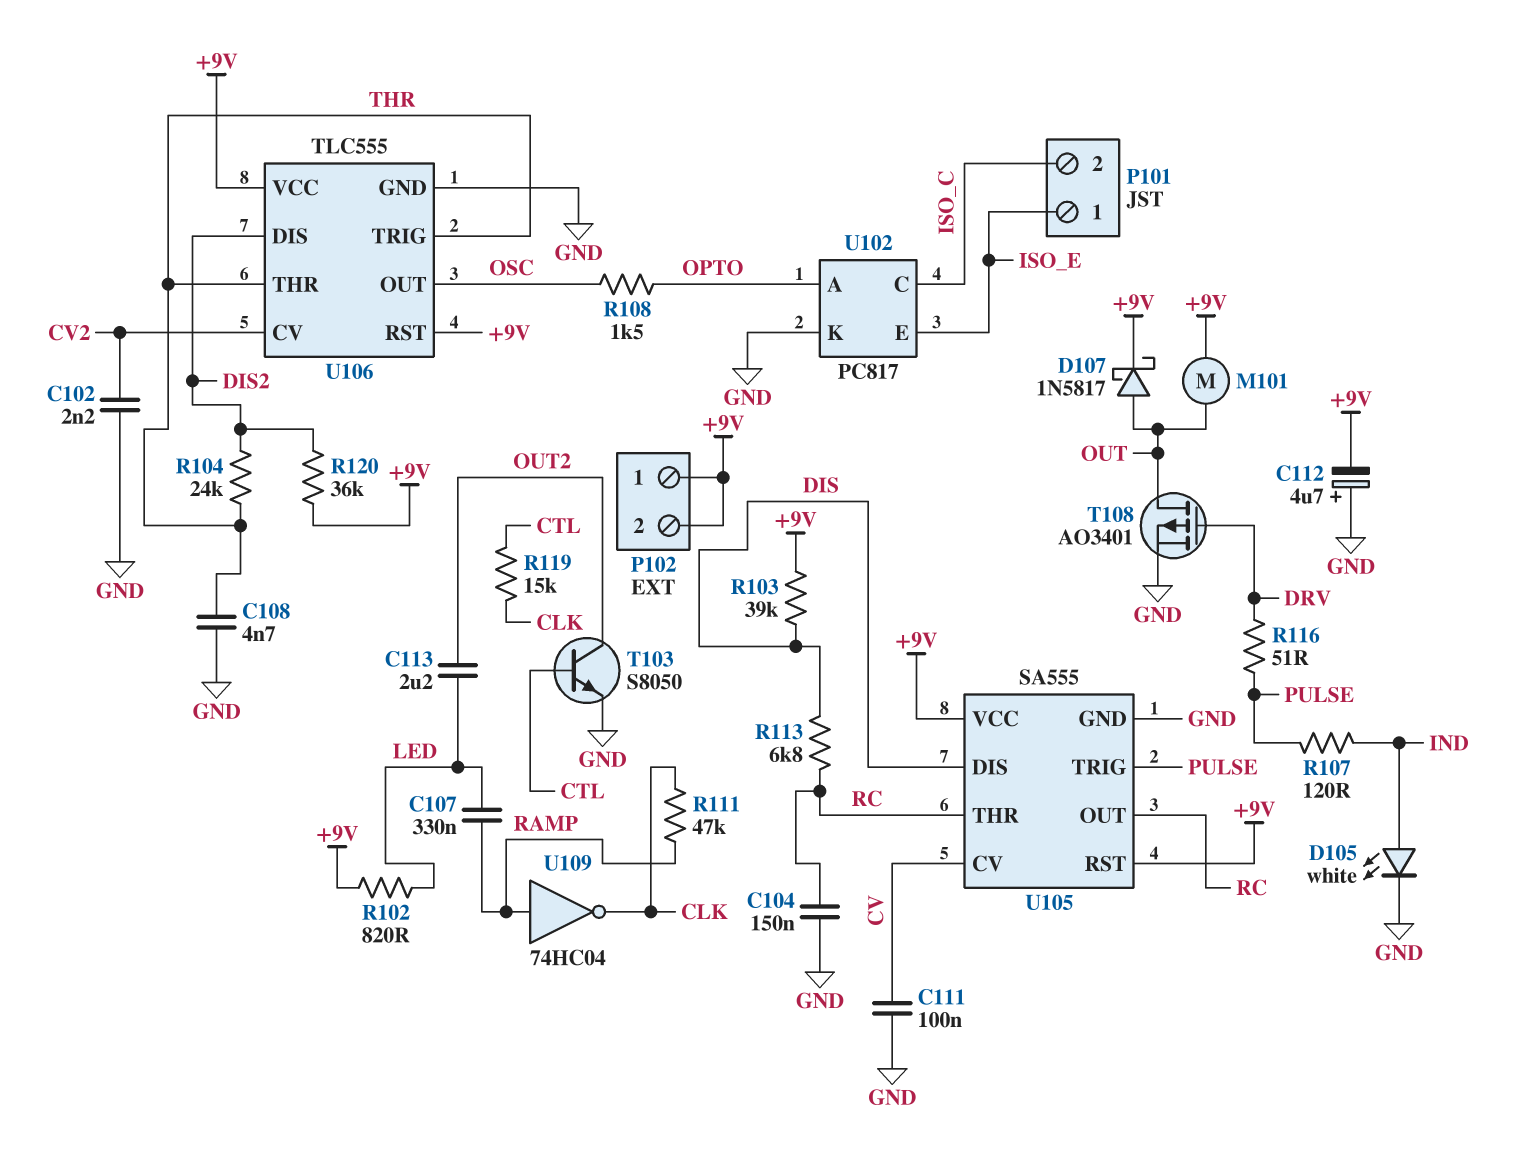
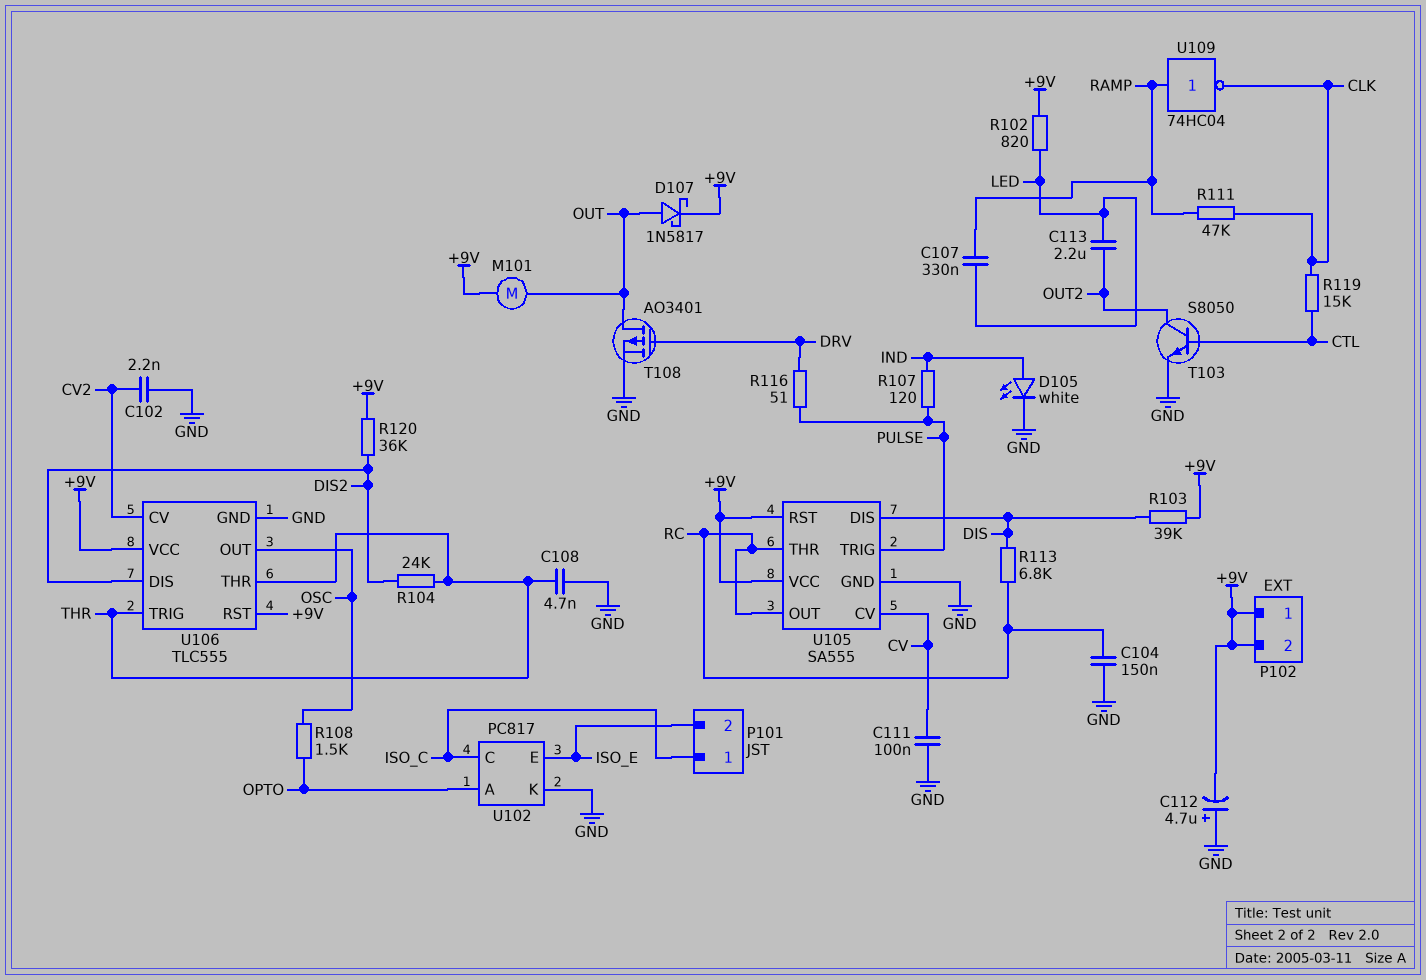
P101 pin 1: ISO_E -> ISO_C
P101 pin 2: ISO_C -> ISO_E

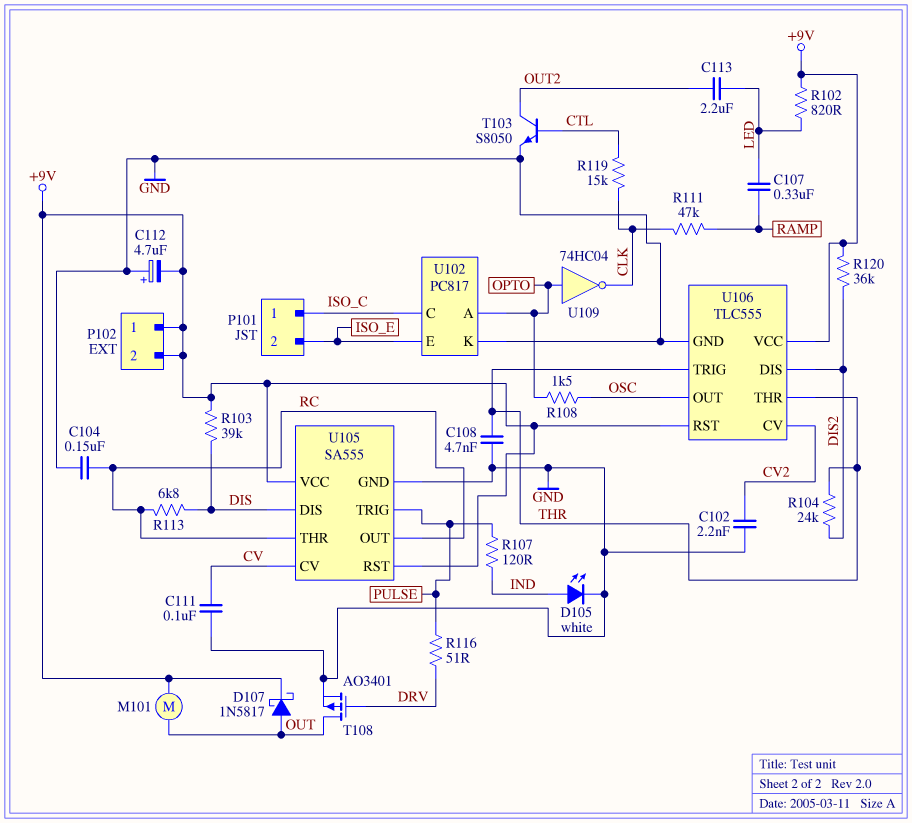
U109: NOT 74HC04 (in RAMP, out CLK) -> NOT 74HC04 (in OPTO, out CLK)

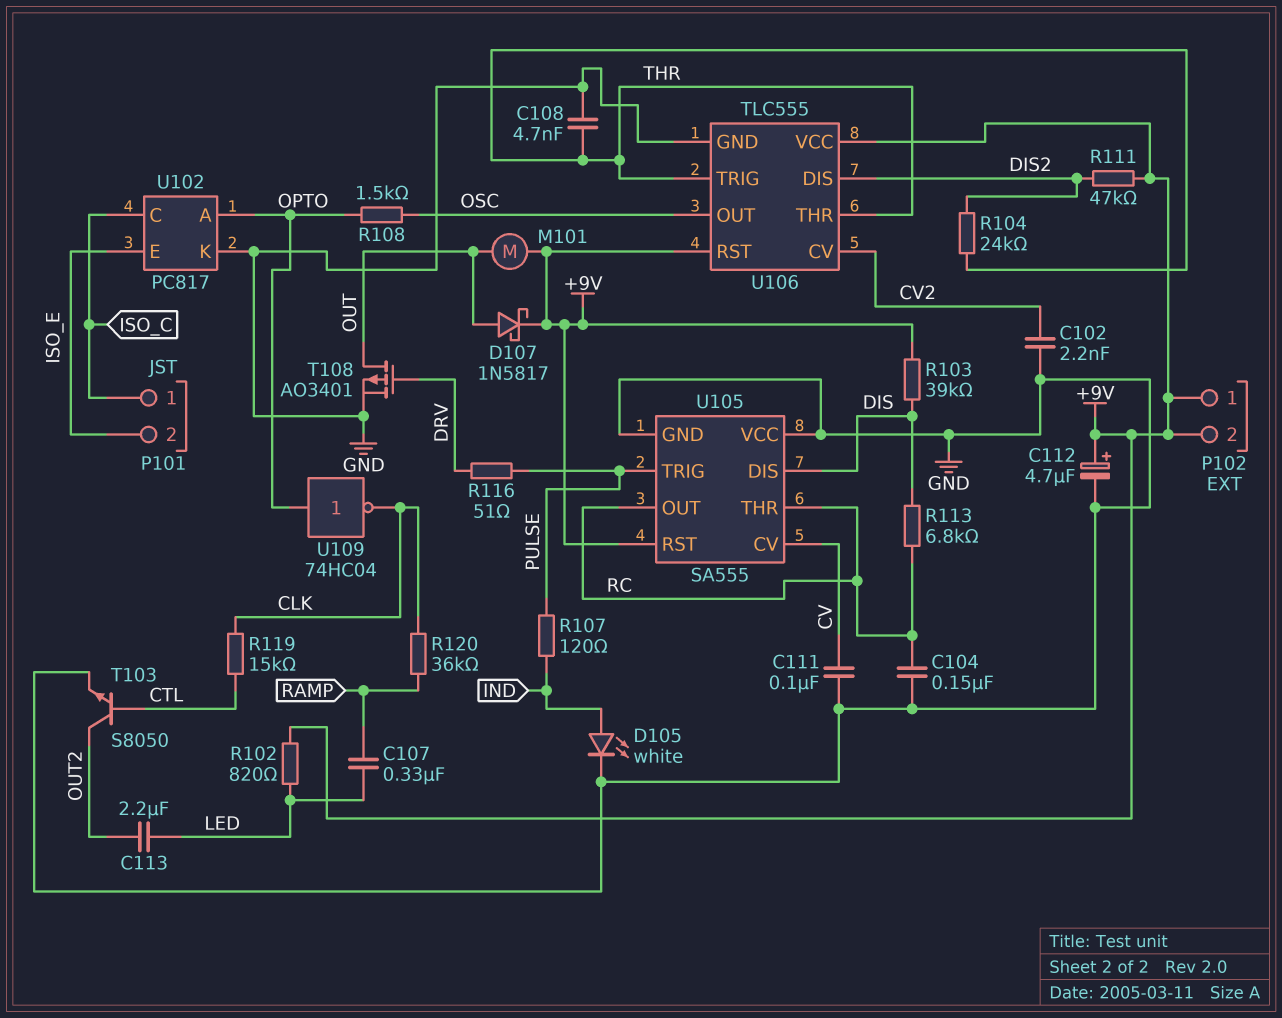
C112: 4.7uF (plus GND, minus +9V) -> 4.7uF (plus +9V, minus GND)
R111: 47k (CLK, RAMP) -> 47k (+9V, DIS2)
R120: 36k (+9V, DIS2) -> 36k (CLK, RAMP)
U105 pin VCC: +9V -> GND

